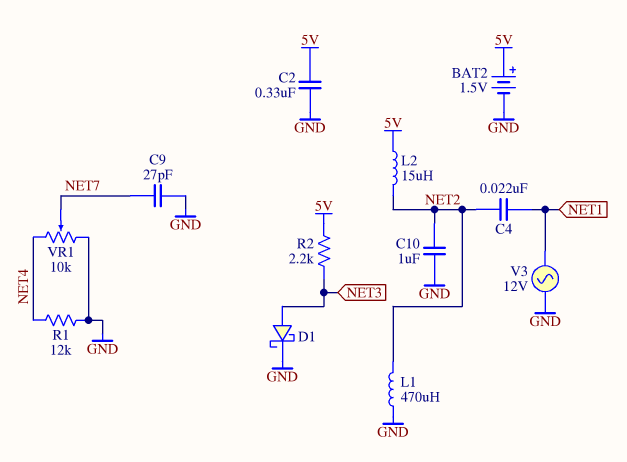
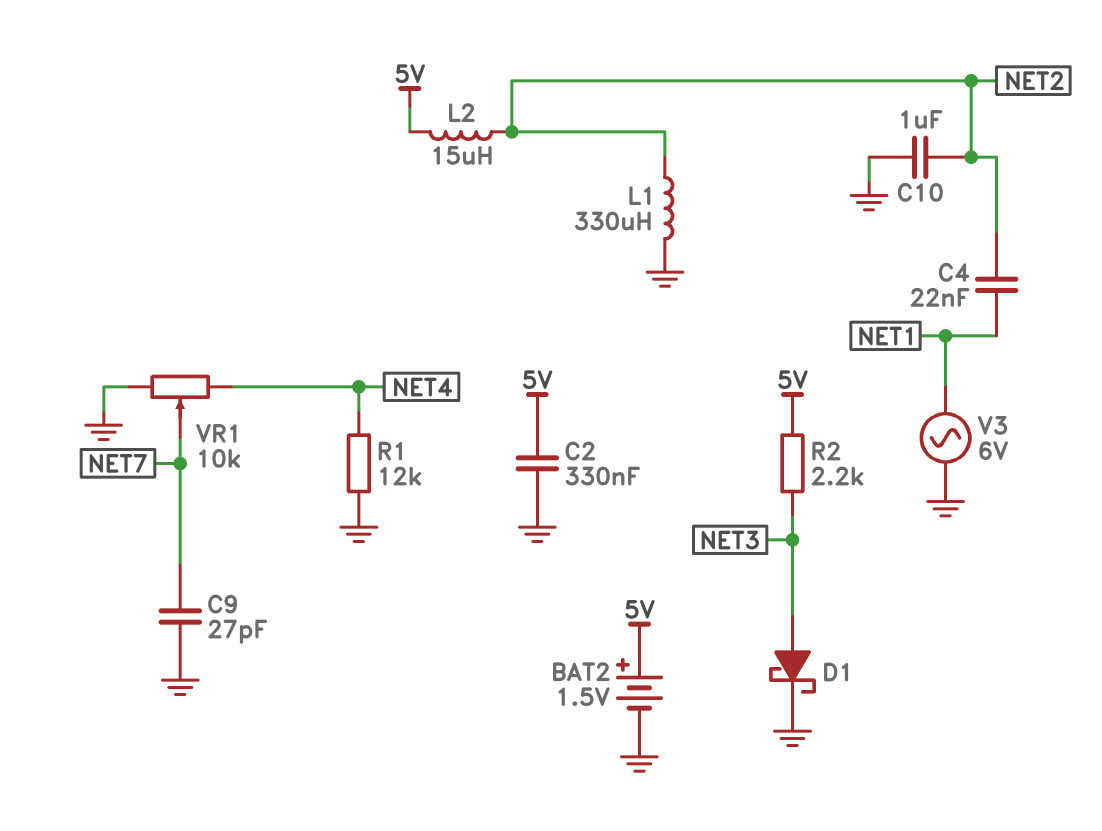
L1: 470uH (GND, NET2) -> 330uH (GND, NET2)
V3: AC 12V (GND, NET1) -> AC 6V (GND, NET1)

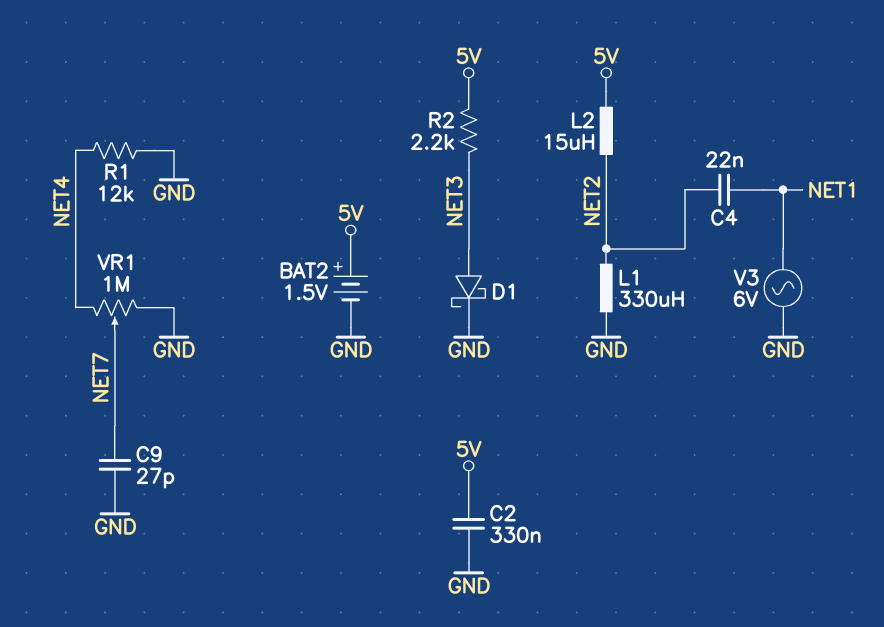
C10: 1uF (GND, NET2) -> none
VR1: 10k (GND, NET4, wiper NET7) -> 1M (GND, NET4, wiper NET7)

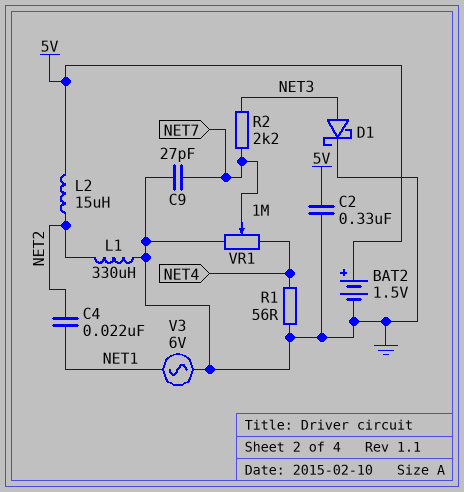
R1: 12k (GND, NET4) -> 56 (GND, NET4)
R2: 2.2k (5V, NET3) -> 2.2k (NET3, NET7)

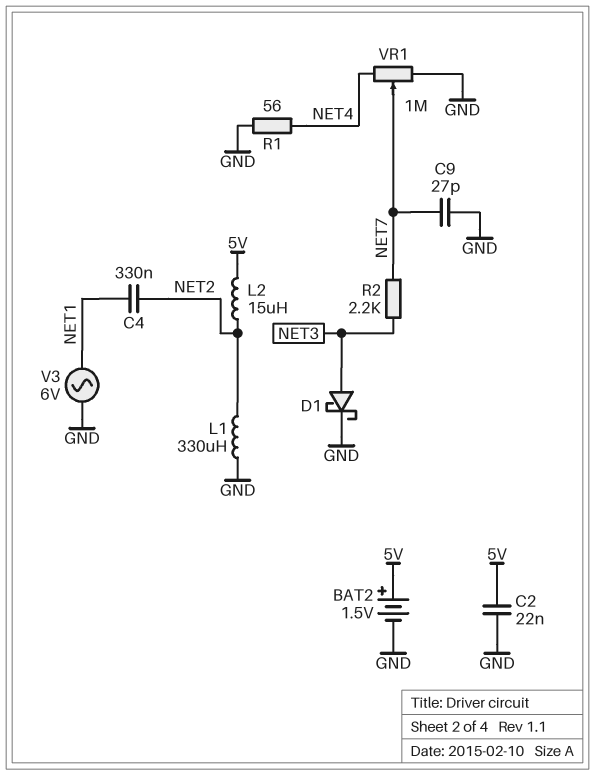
C2: 330nF (5V, GND) -> 22nF (5V, GND)
C4: 22nF (NET1, NET2) -> 330nF (NET1, NET2)

